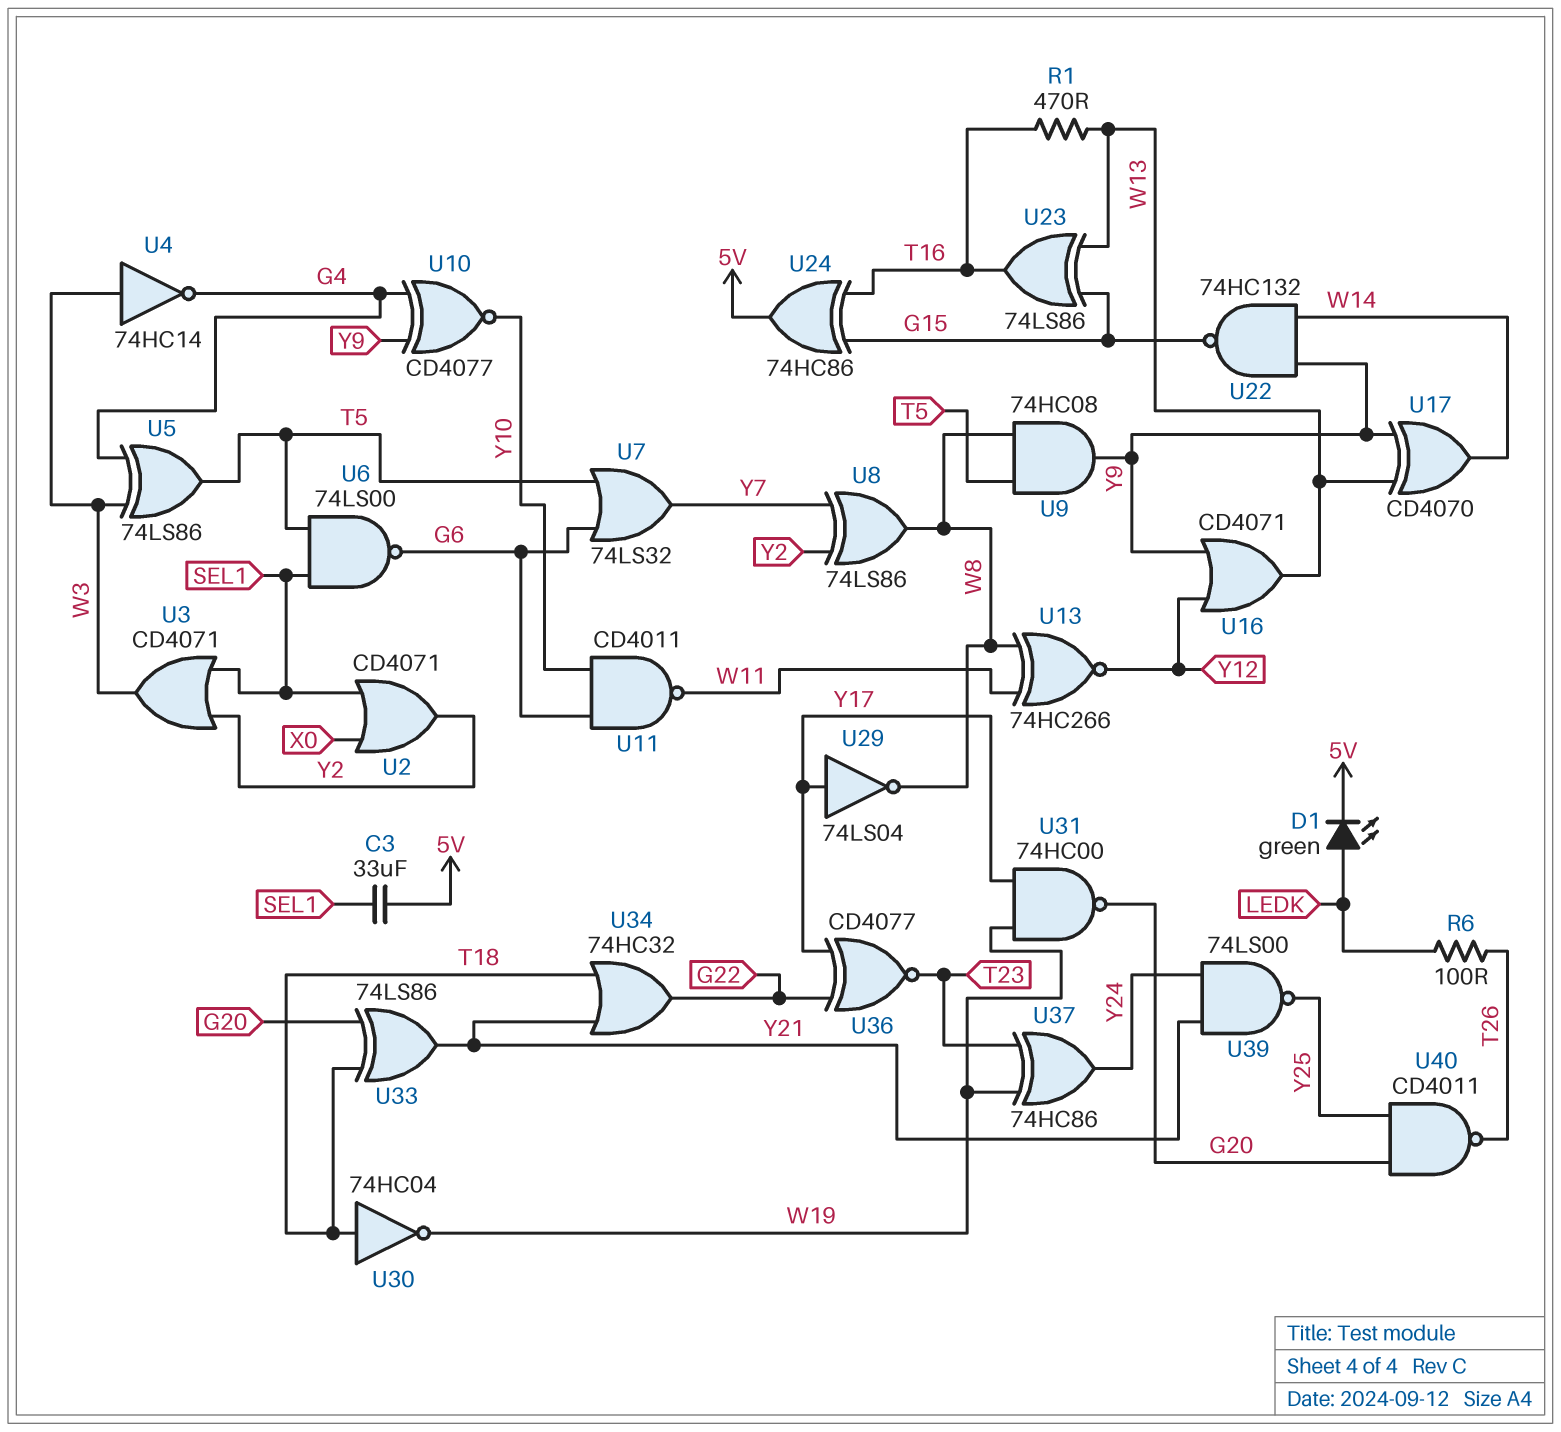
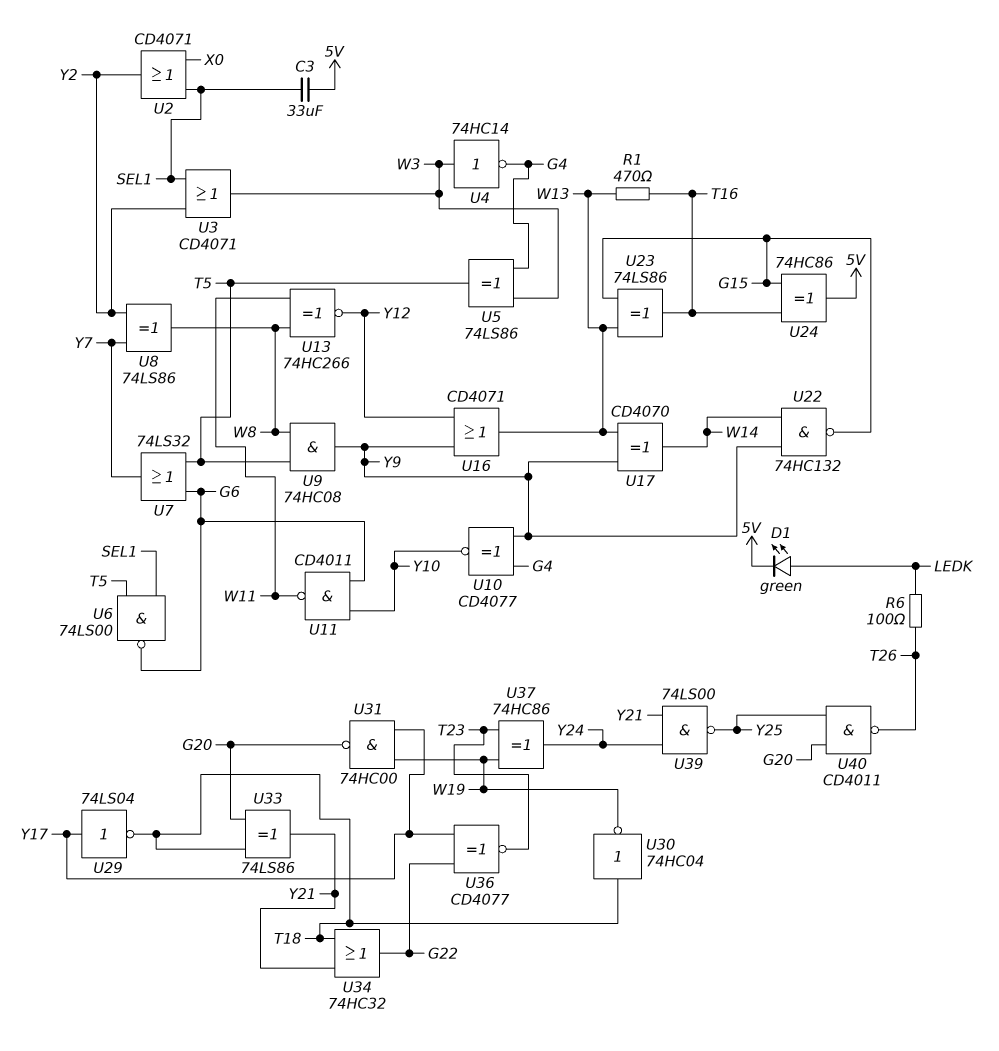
U29: NOT 74LS04 (in Y17, out W8) -> NOT 74LS04 (in Y17, out T18)

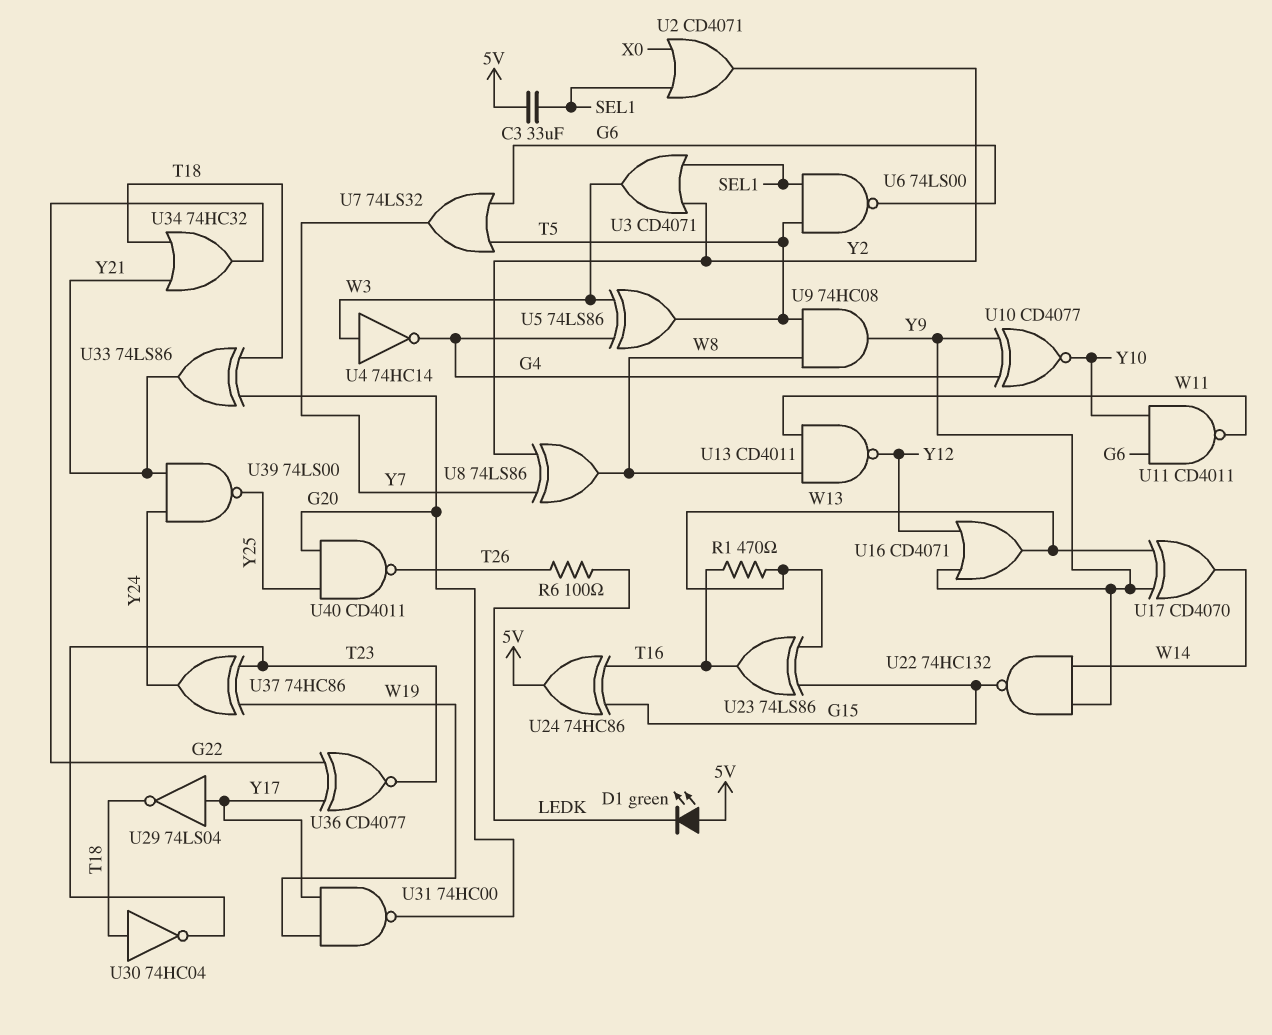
D1: LED green (A LEDK, K 5V) -> LED green (A 5V, K LEDK)
U13: XNOR 74HC266 (in W8, in W11, out Y12) -> NAND CD4011 (in W8, in W11, out Y12)
U30: NOT 74HC04 (in T18, out W19) -> NOT 74HC04 (in T18, out T23)

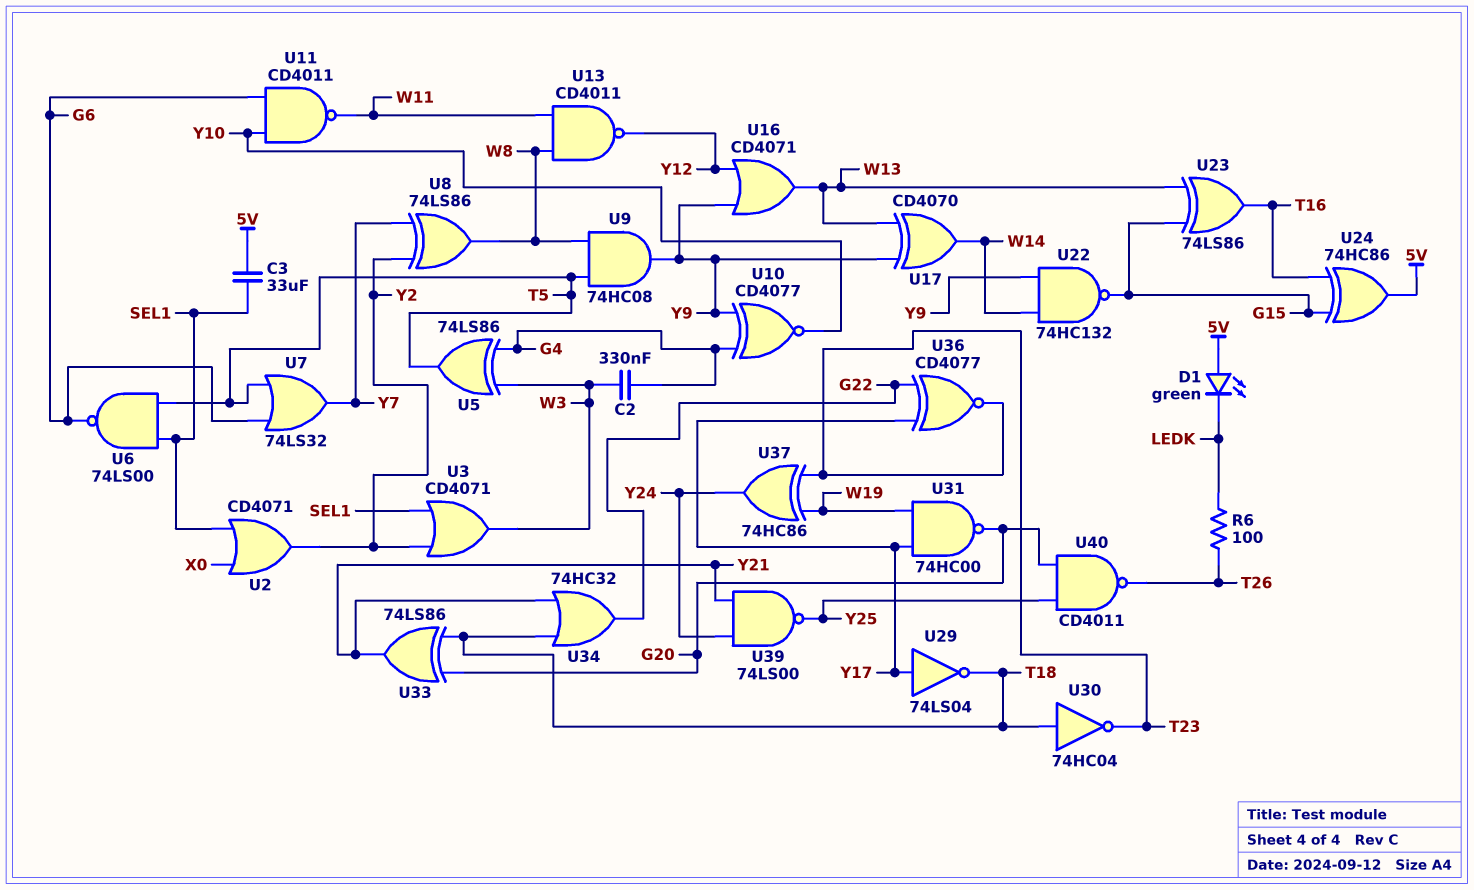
C2: none -> 330nF (G4, W3)
R1: 470 (T16, W13) -> none
U4: NOT 74HC14 (in W3, out G4) -> none

